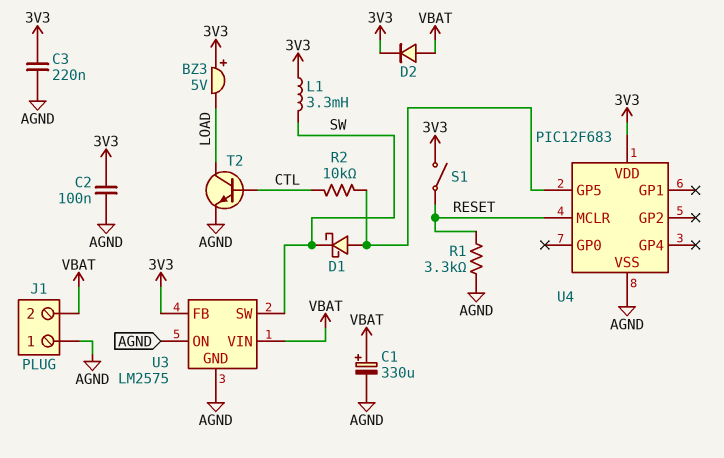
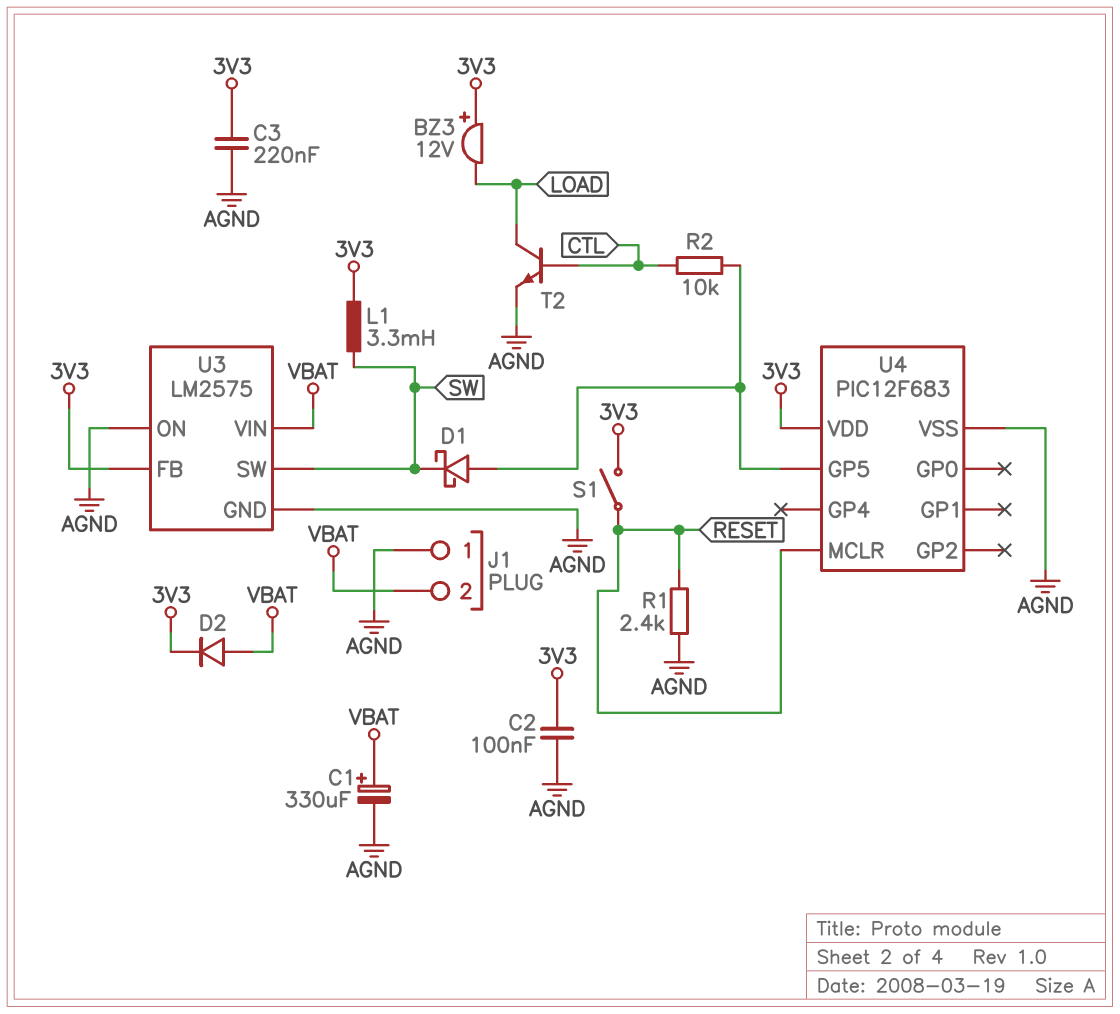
BZ3: buzzer 5V (plus 3V3, minus LOAD) -> buzzer 12V (plus 3V3, minus LOAD)
R1: 3.3k (AGND, RESET) -> 2.4k (AGND, RESET)

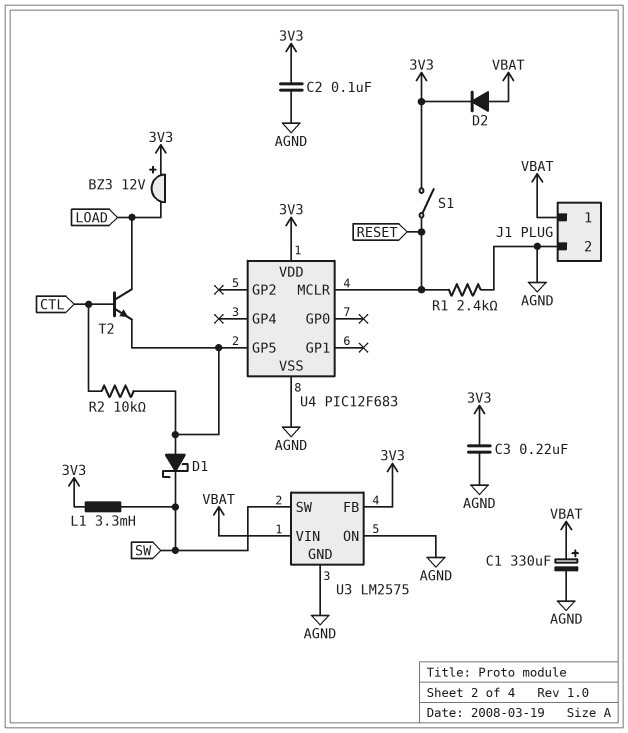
J1 pin 1: AGND -> VBAT
J1 pin 2: VBAT -> AGND
T2: NPN (B CTL, C LOAD, E AGND) -> NPN (B CTL, C LOAD, E U4/GP5)

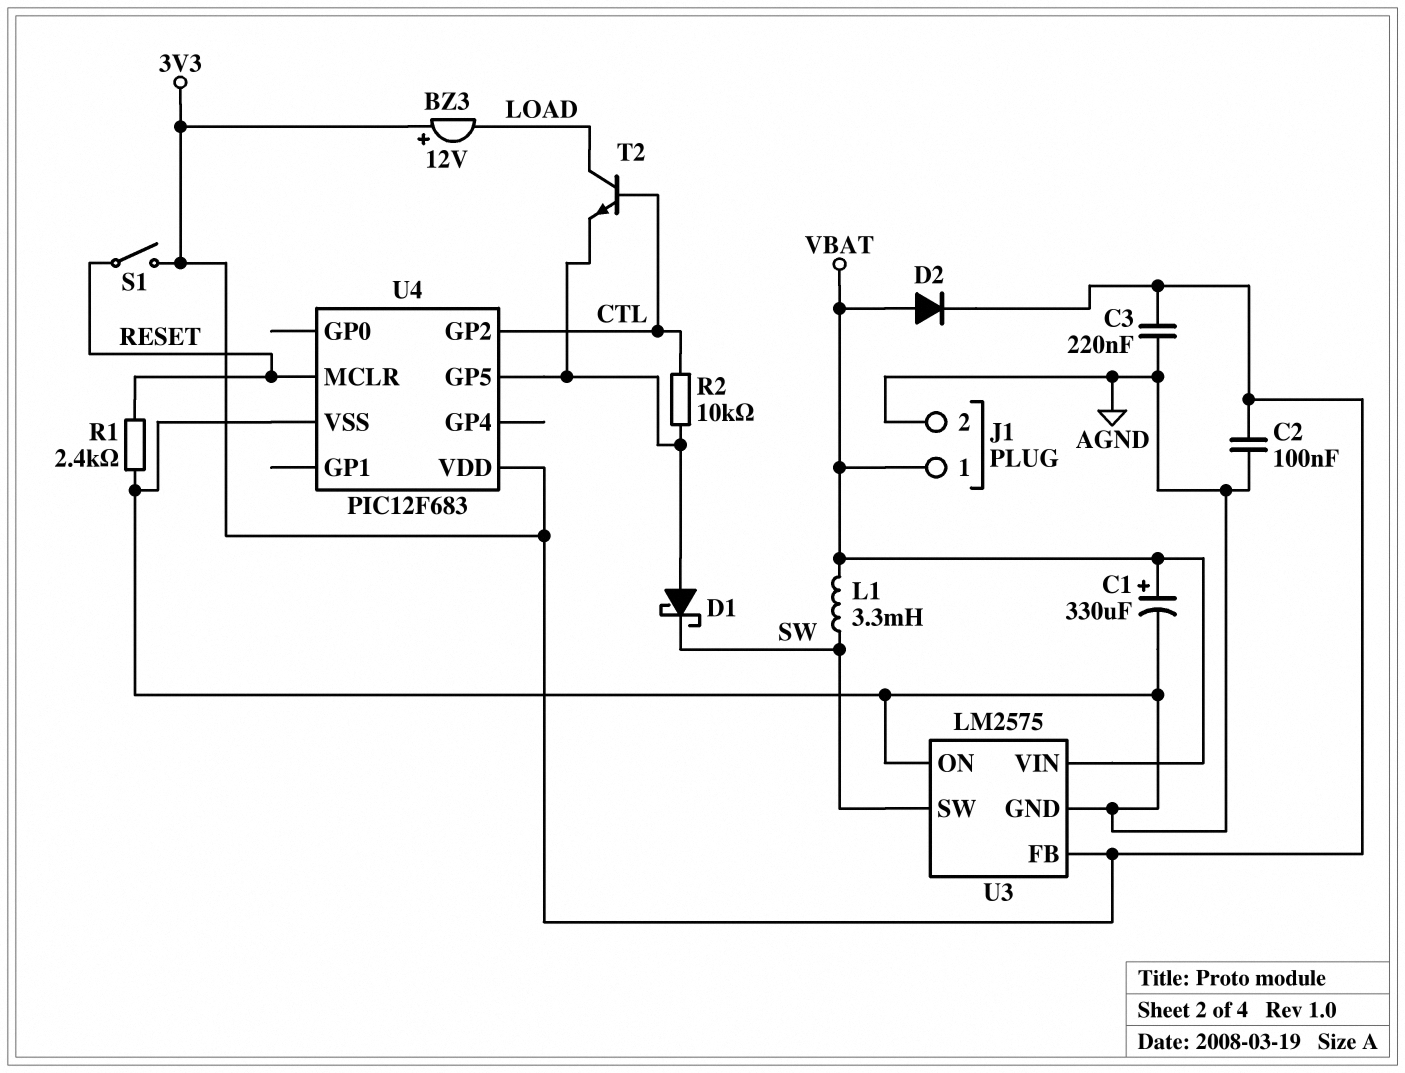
L1: 3.3mH (3V3, SW) -> 3.3mH (SW, VBAT)
U4 pin GP2: none -> CTL

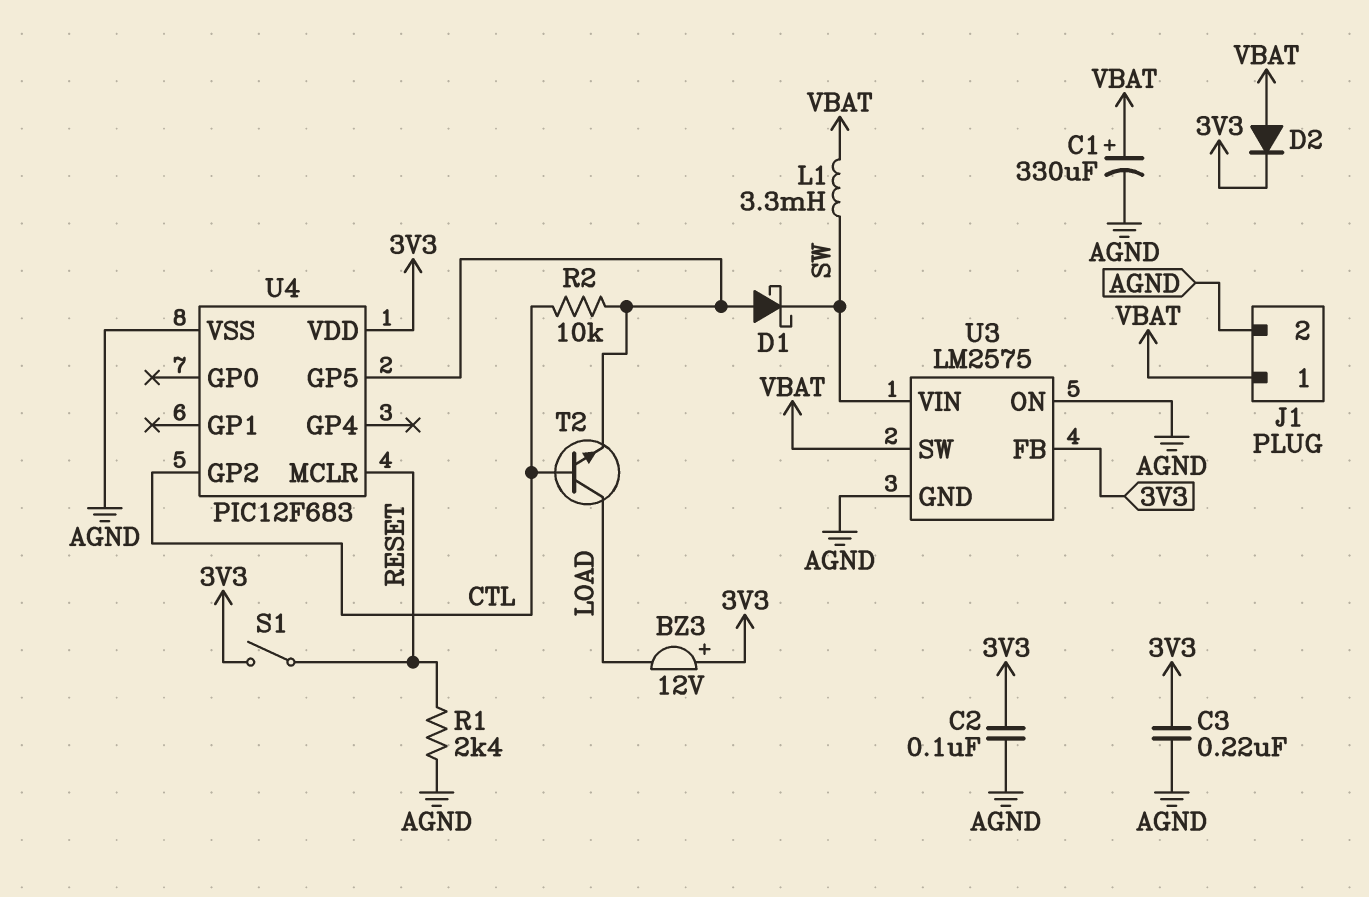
U3 pin SW: SW -> VBAT
U3 pin VIN: VBAT -> SW

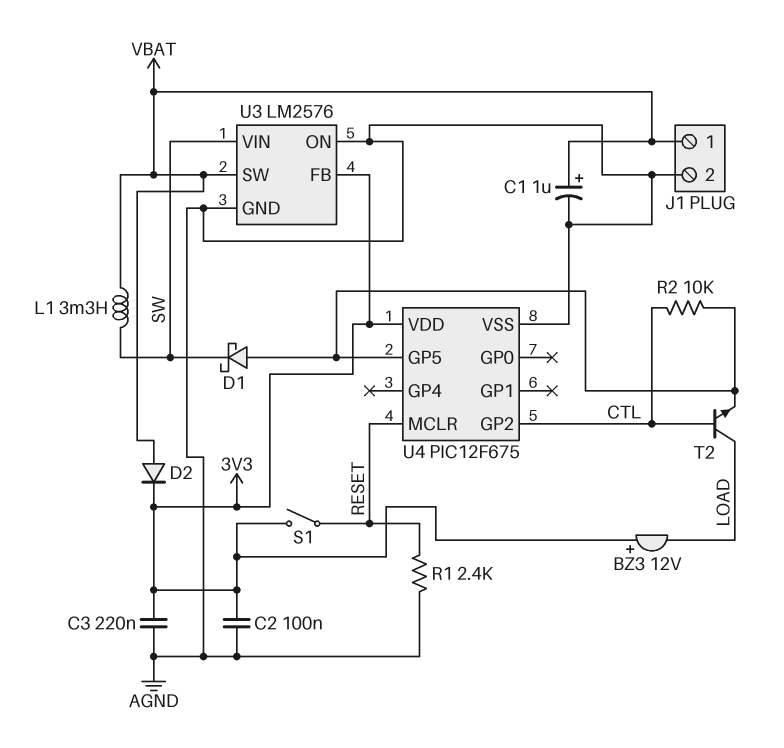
C1: 330uF (plus VBAT, minus AGND) -> 1uF (plus VBAT, minus AGND)
U3: LM2575 -> LM2576
U4: PIC12F683 -> PIC12F675

